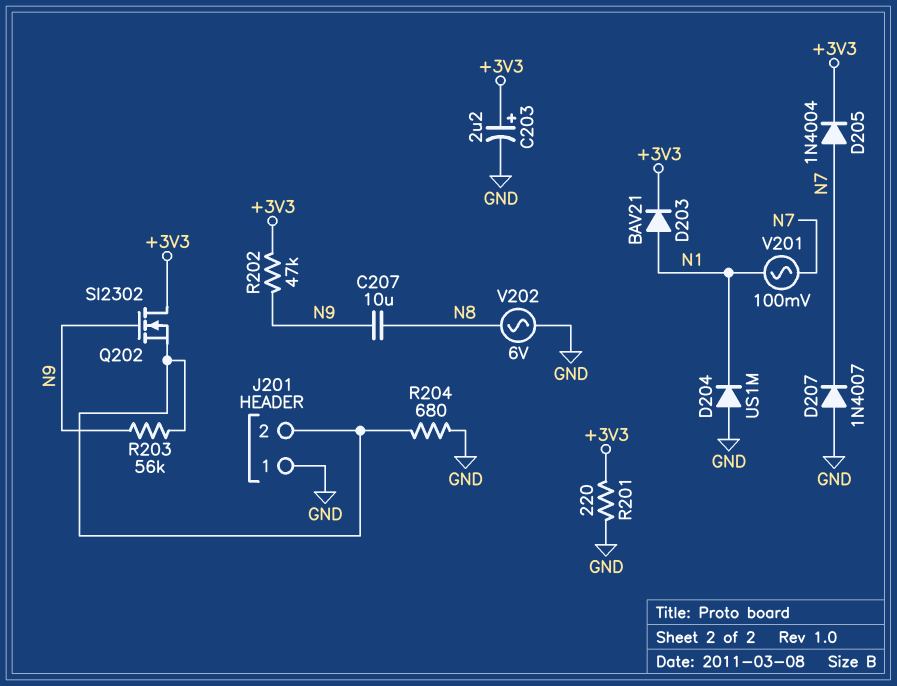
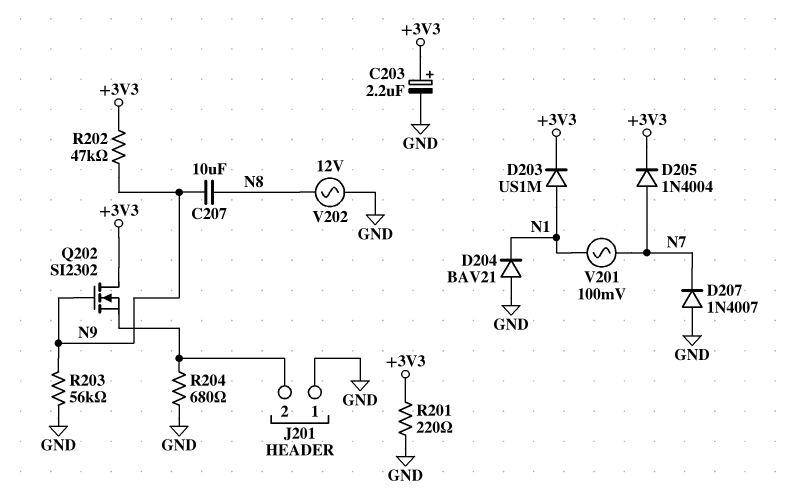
D203: diode BAV21 (A N1, K +3V3) -> diode US1M (A N1, K +3V3)
D204: diode US1M (A GND, K N1) -> diode BAV21 (A GND, K N1)
R203: 56k (J201/2, N9) -> 56k (GND, N9)
V202: AC 6V (GND, N8) -> AC 12V (GND, N8)

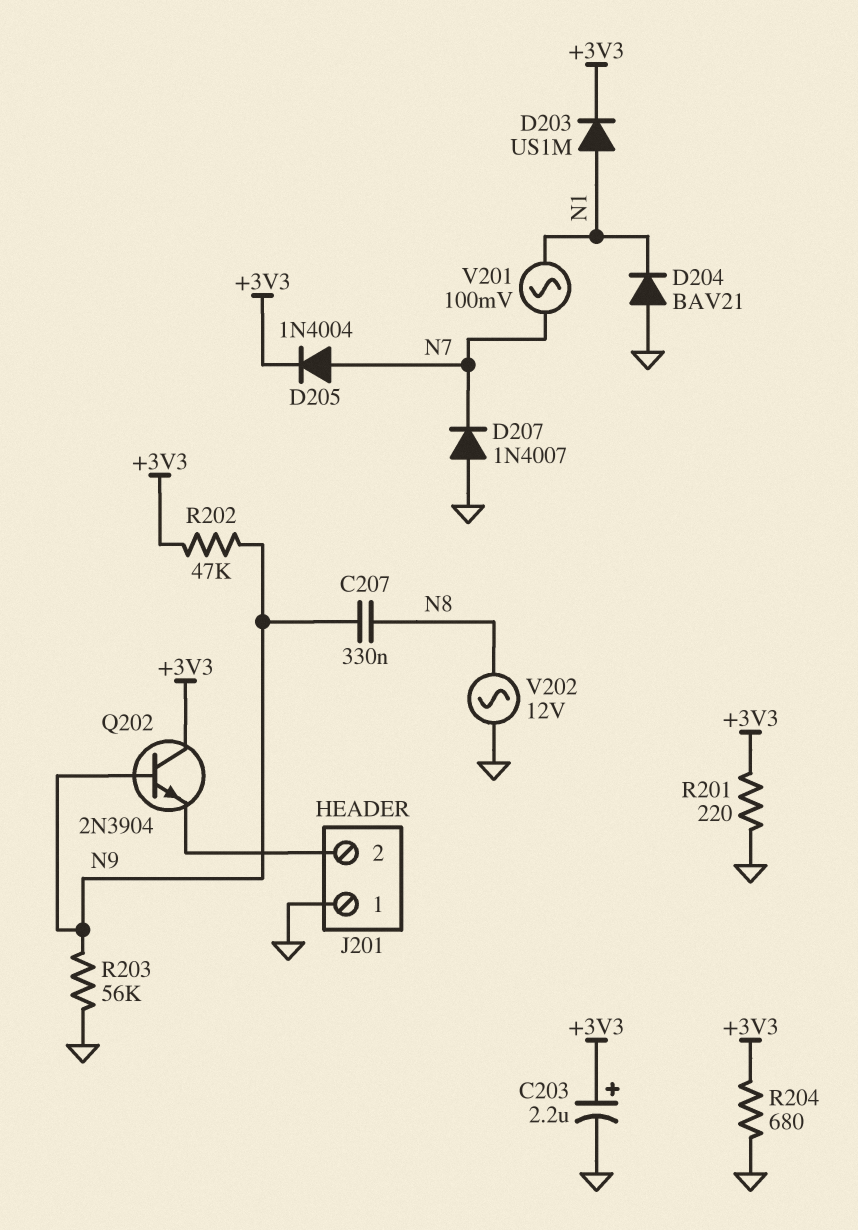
C207: 10uF (N8, N9) -> 330nF (N8, N9)
Q202: NMOS SI2302 (G N9, D +3V3, S J201/2) -> NPN 2N3904 (B N9, C +3V3, E J201/2)
R204: 680 (GND, J201/2) -> 680 (+3V3, GND)

